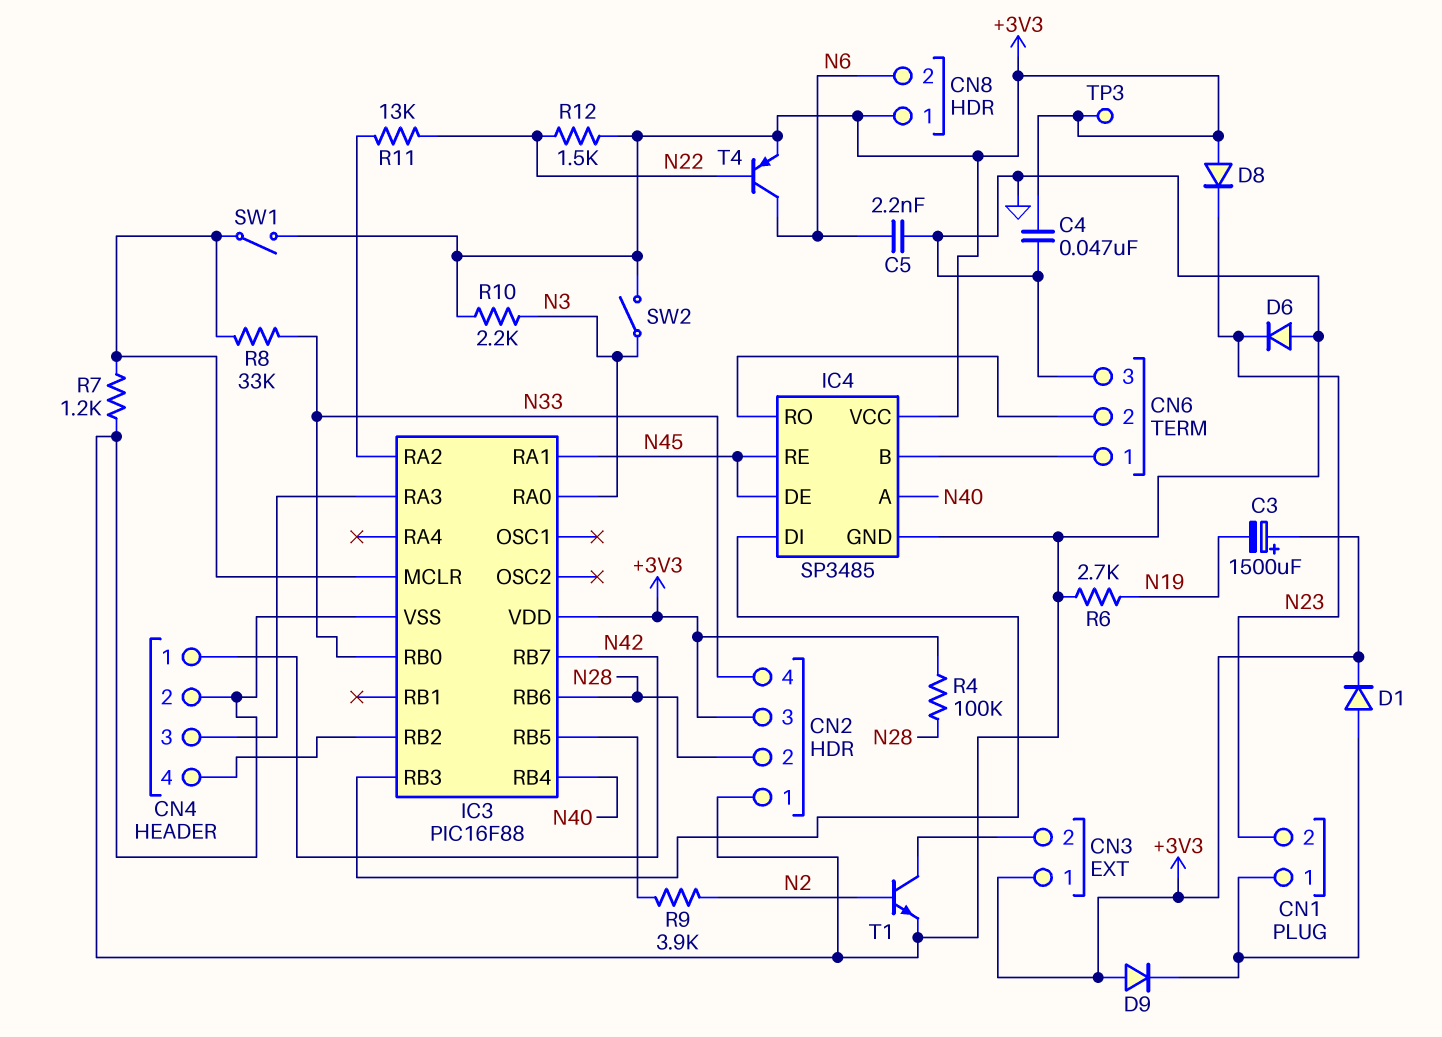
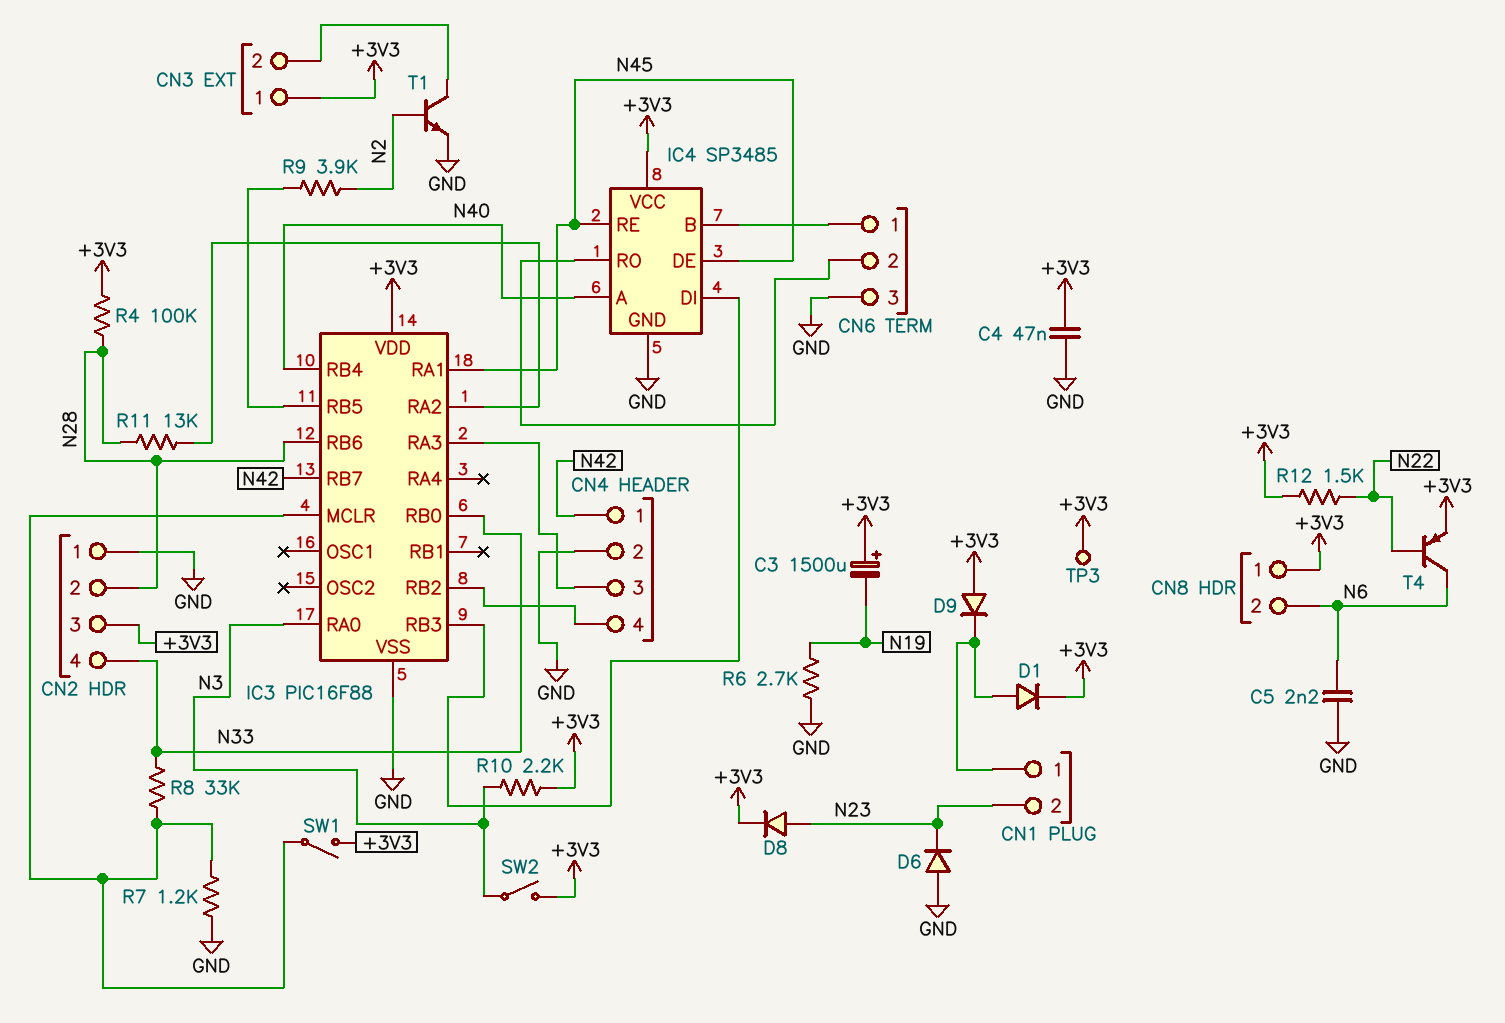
D8: diode (A +3V3, K N23) -> diode (A N23, K +3V3)
R11: 13k (IC3/RA2, N22) -> 13k (IC3/RA2, N28)

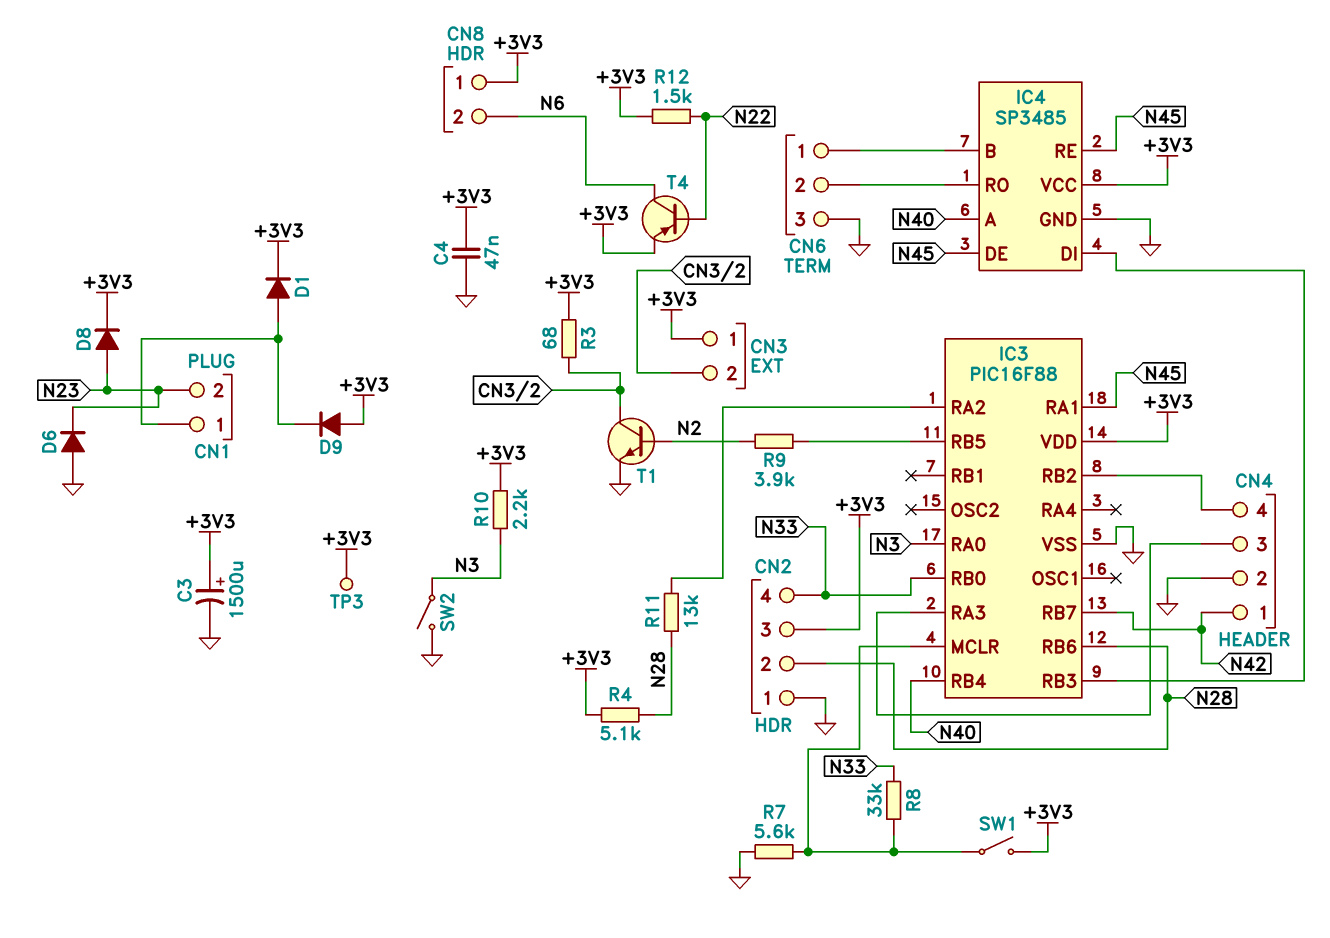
C3: 1500uF (plus +3V3, minus N19) -> 1500uF (plus +3V3, minus GND)
C5: 2.2nF (GND, N6) -> none
R3: none -> 68 (+3V3, CN3/2)
R4: 100k (+3V3, N28) -> 5.1k (+3V3, N28)
R6: 2.7k (GND, N19) -> none
R7: 1.2k (GND, IC3/MCLR) -> 5.6k (GND, IC3/MCLR)
SW2: switch (+3V3, N3) -> switch (GND, N3)

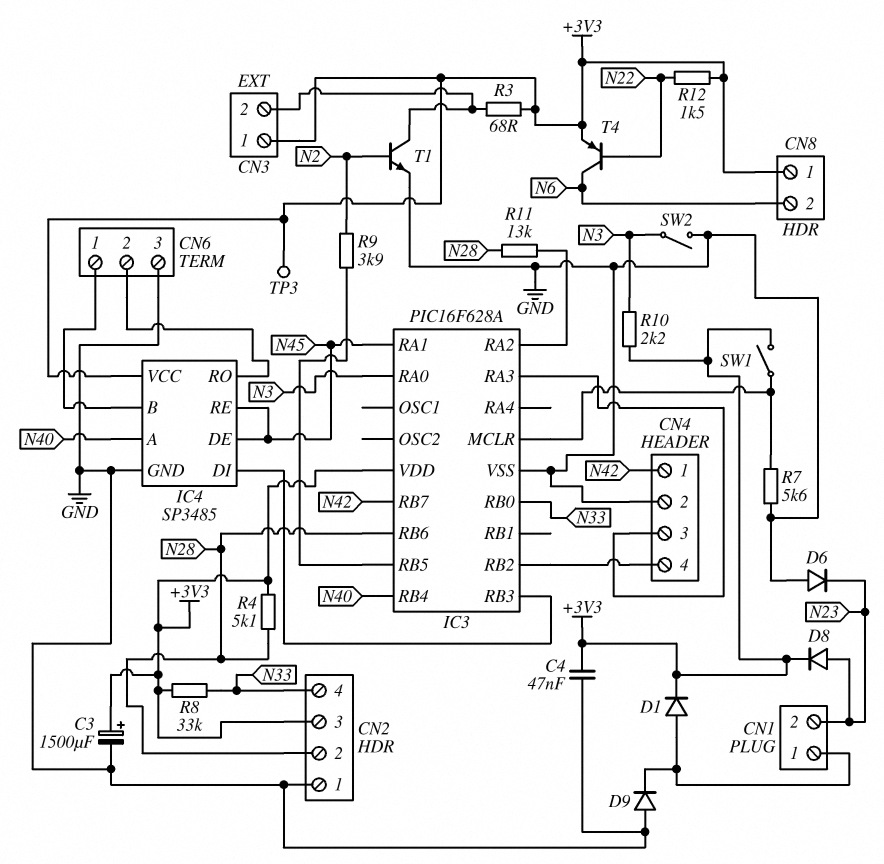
D9: diode (A +3V3, K CN1/1) -> diode (A GND, K CN1/1)
IC3: PIC16F88 -> PIC16F628A
R8: 33k (IC3/MCLR, N33) -> 33k (+3V3, N33)

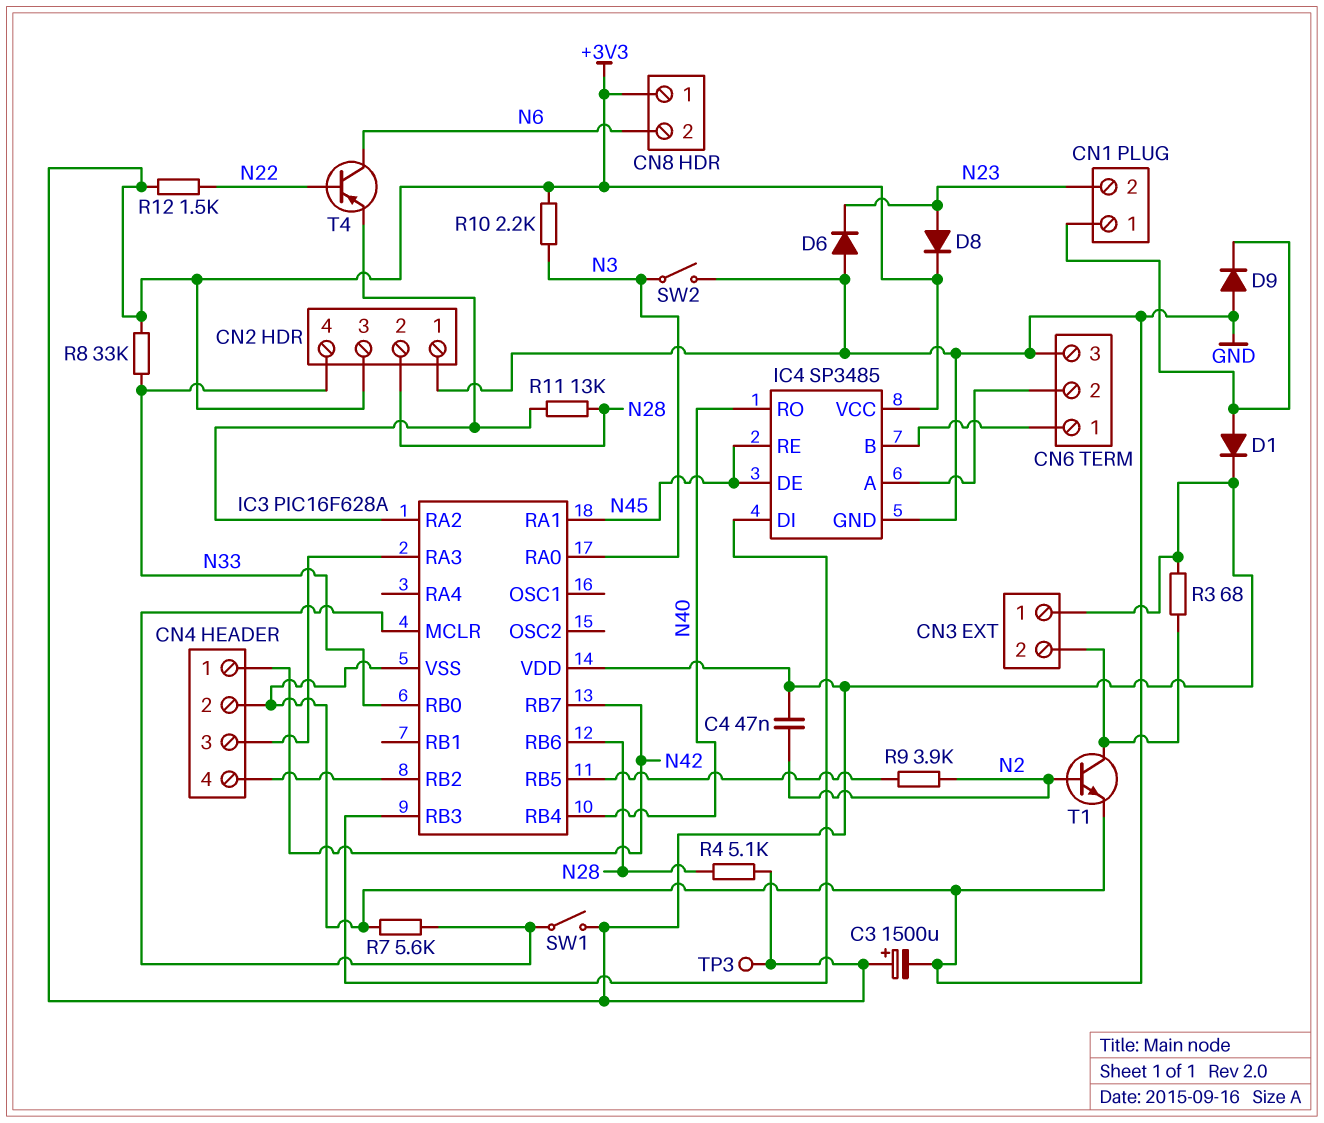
C4: 47nF (+3V3, GND) -> 47nF (+3V3, N2)
IC4 pin A: N40 -> CN6/2
IC4 pin RO: CN6/2 -> N40
T4: PNP (B N22, C N6, E +3V3) -> PNP (B N22, C N6, E IC3/RA2)

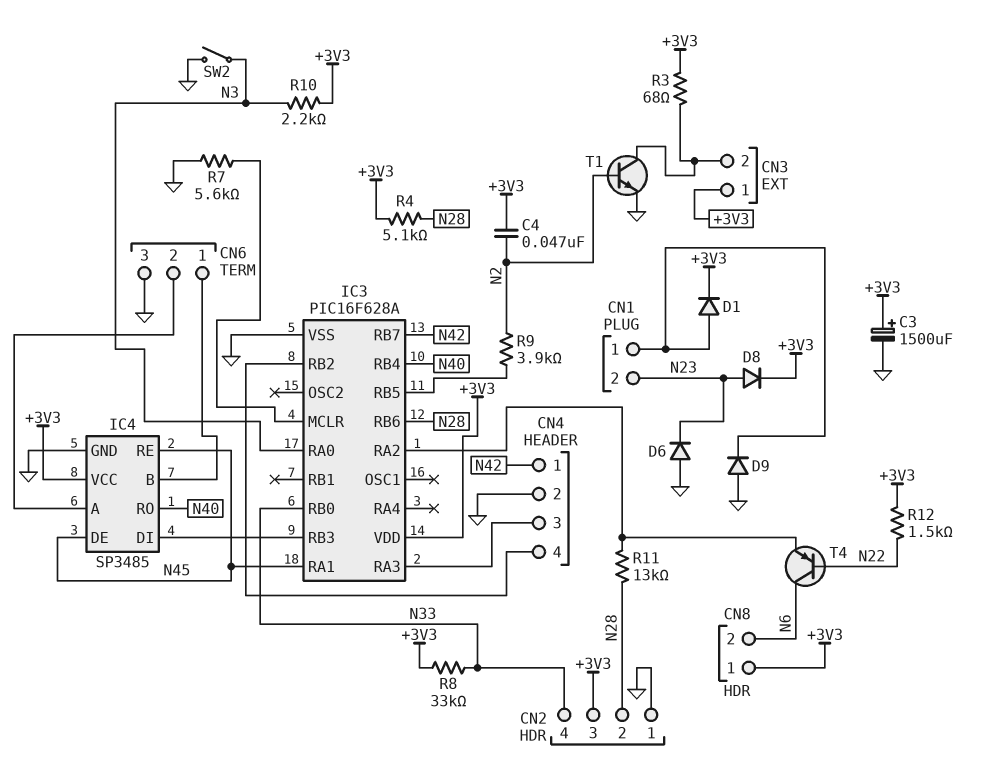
SW1: switch (+3V3, IC3/MCLR) -> none
TP3: test point (+3V3) -> none

